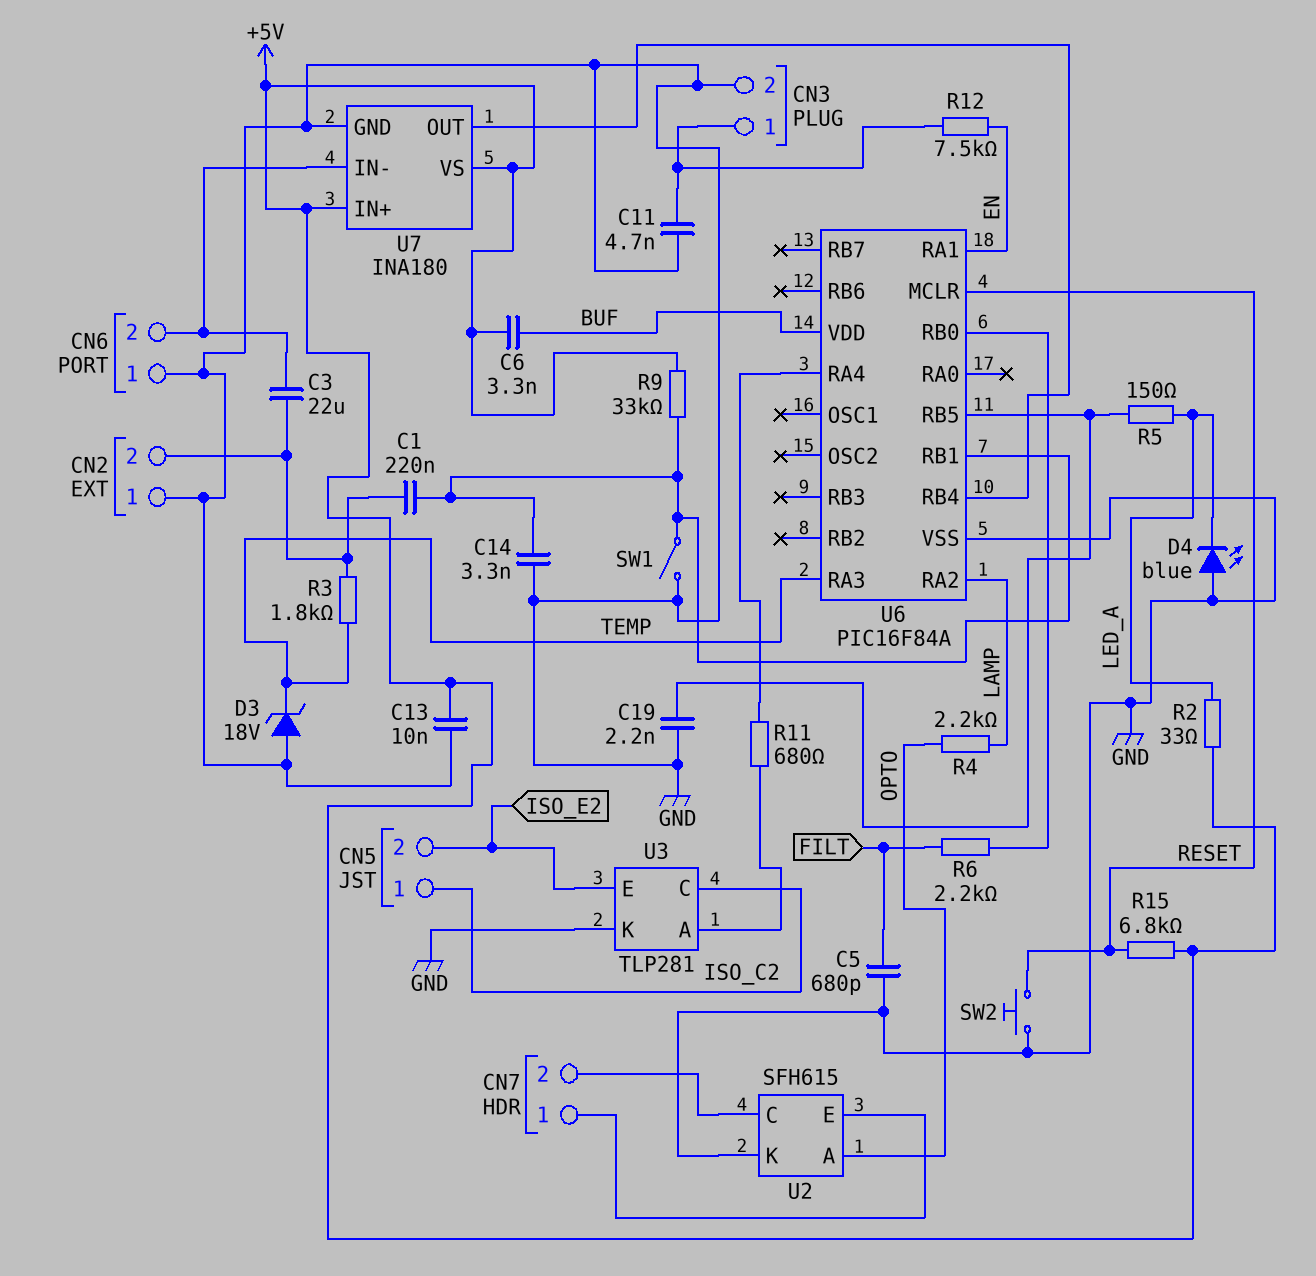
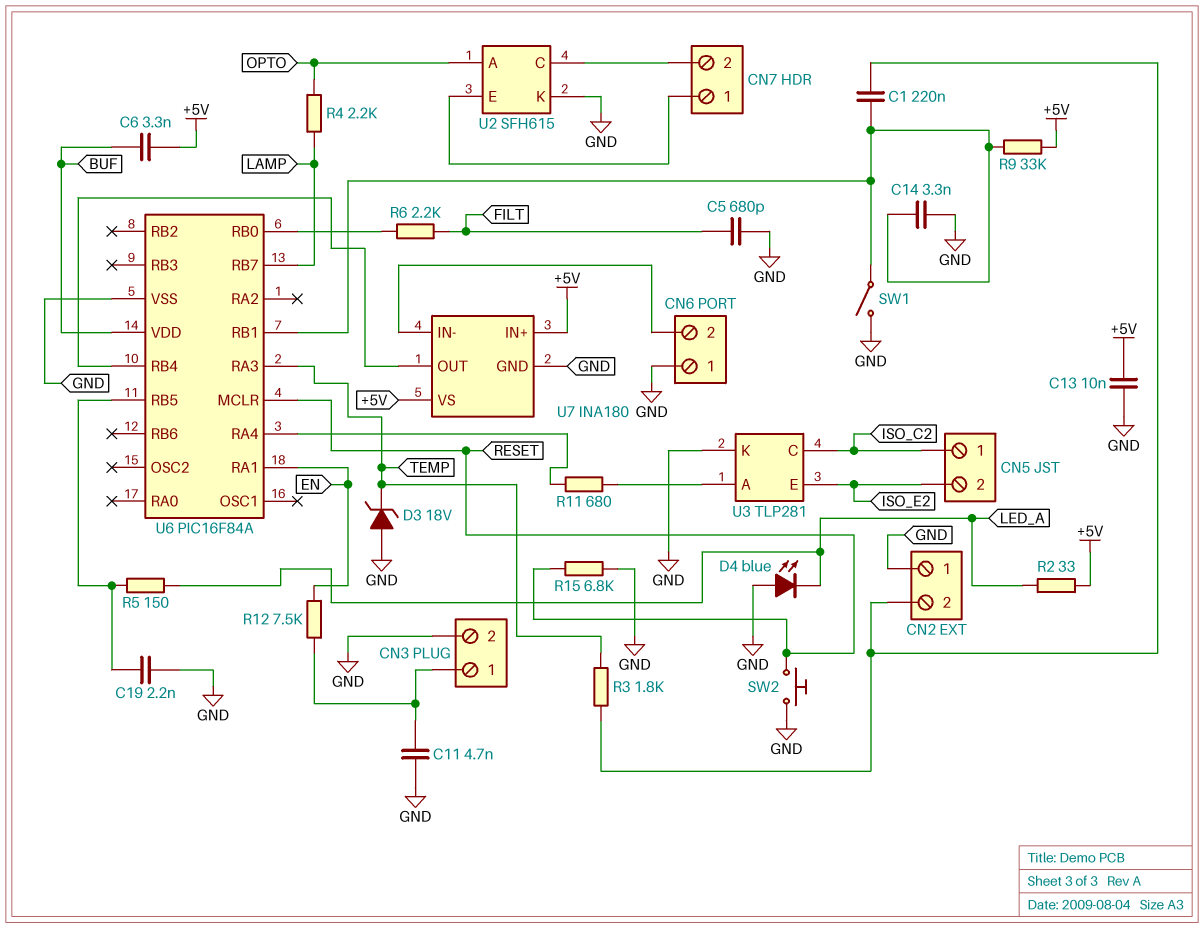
C3: 22uF (CN2/2, CN6/2) -> none
R15: 6.8k (+5V, RESET) -> 6.8k (GND, RESET)
U6 pin RA2: LAMP -> none
U6 pin RB7: none -> LAMP

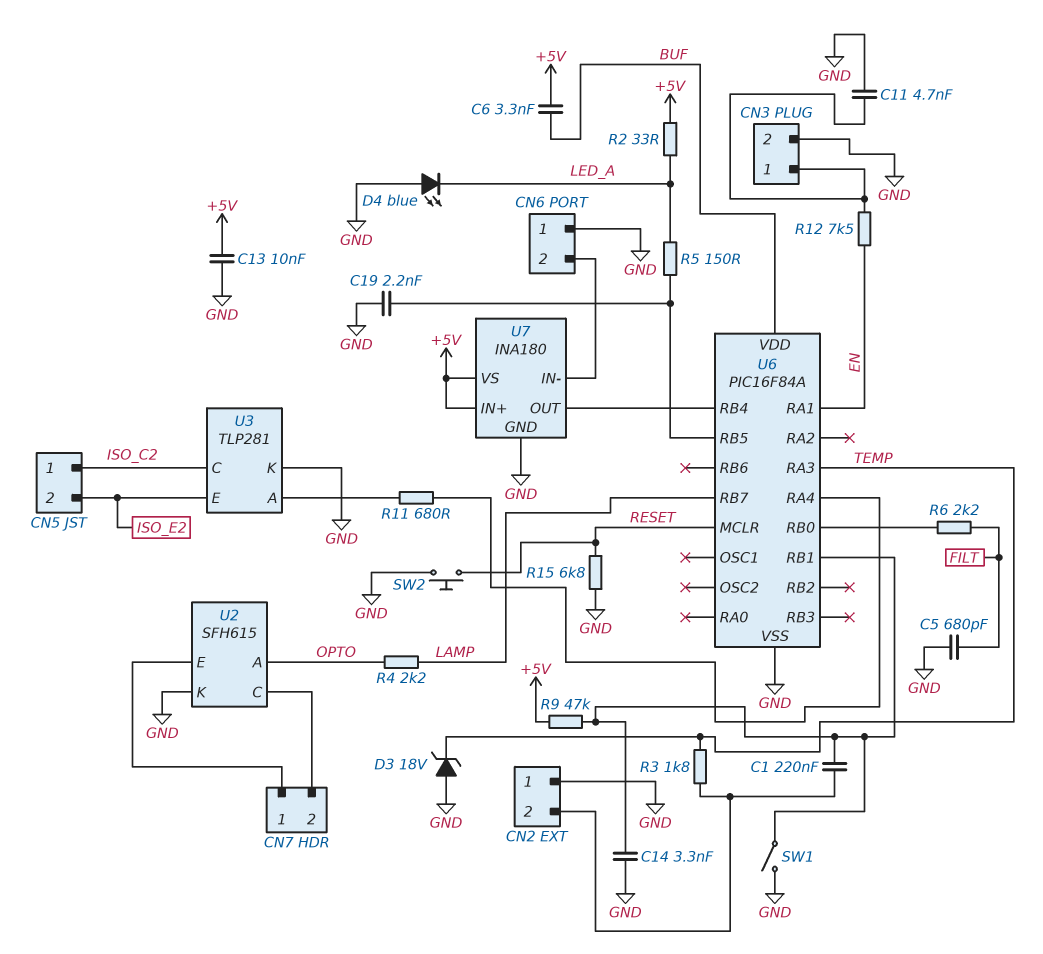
R9: 33k (+5V, U6/RB1) -> 47k (+5V, U6/RB1)

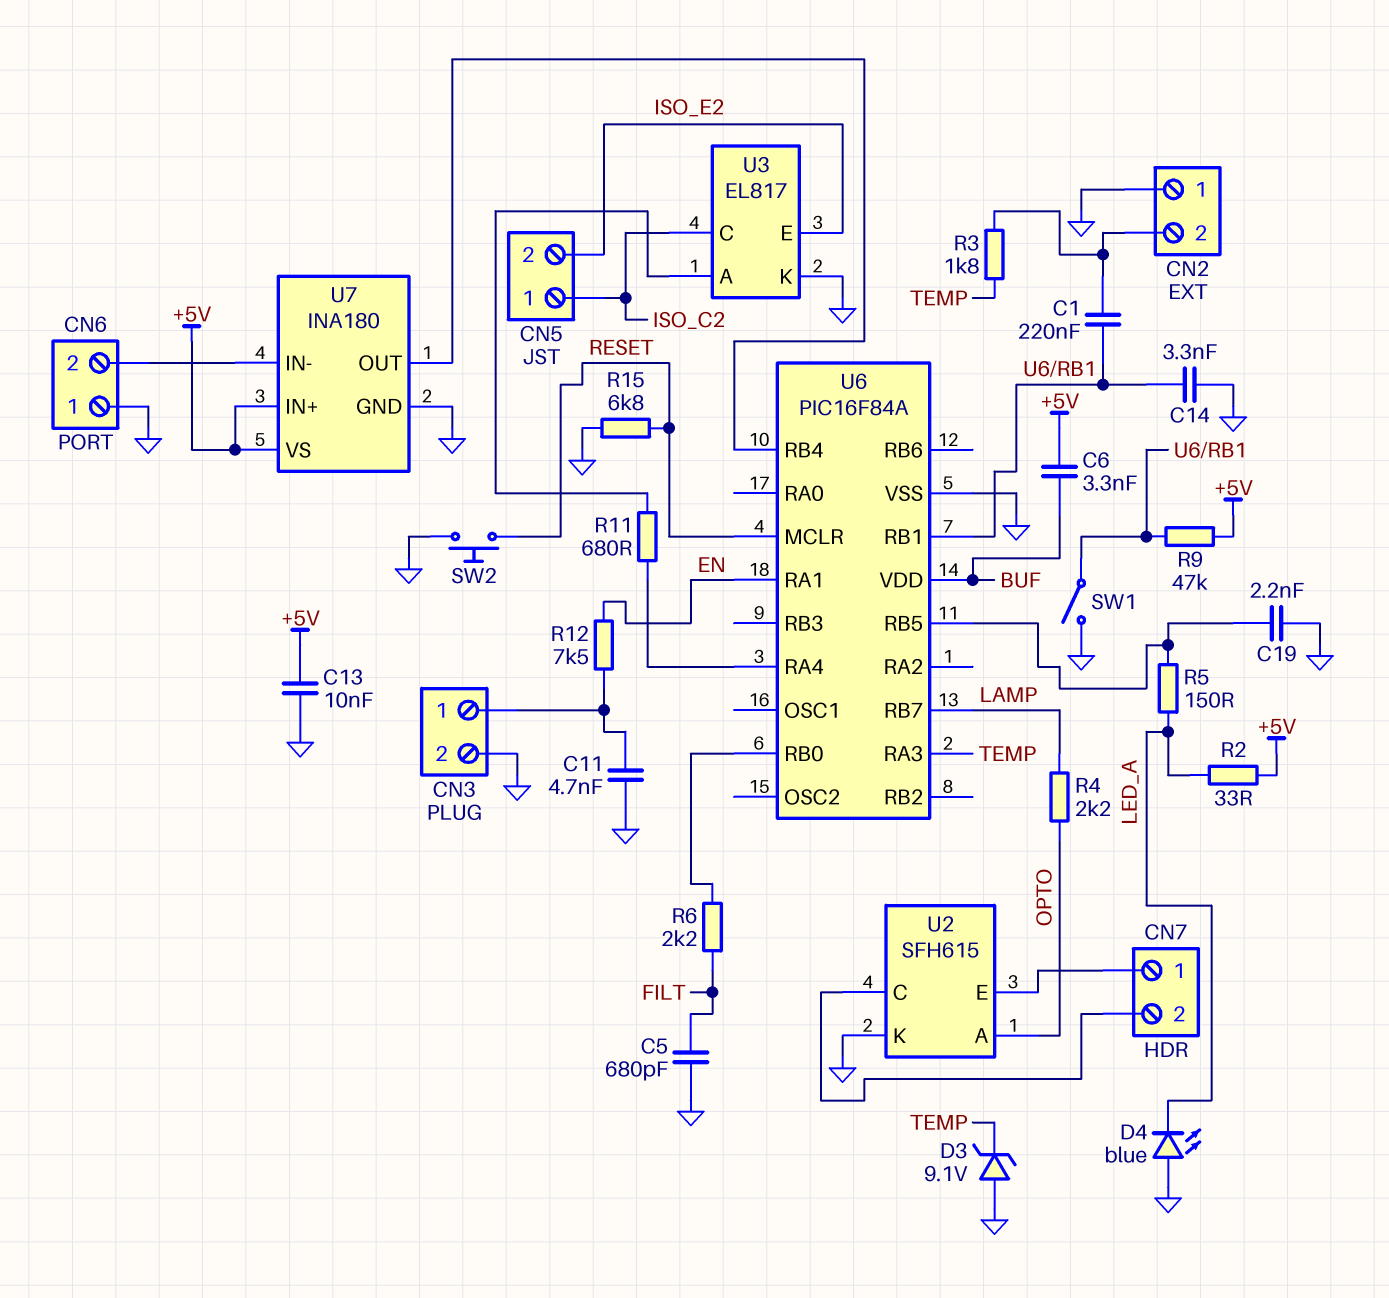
D3: zener 18V (A GND, K TEMP) -> zener 9.1V (A GND, K TEMP)
U3: TLP281 -> EL817

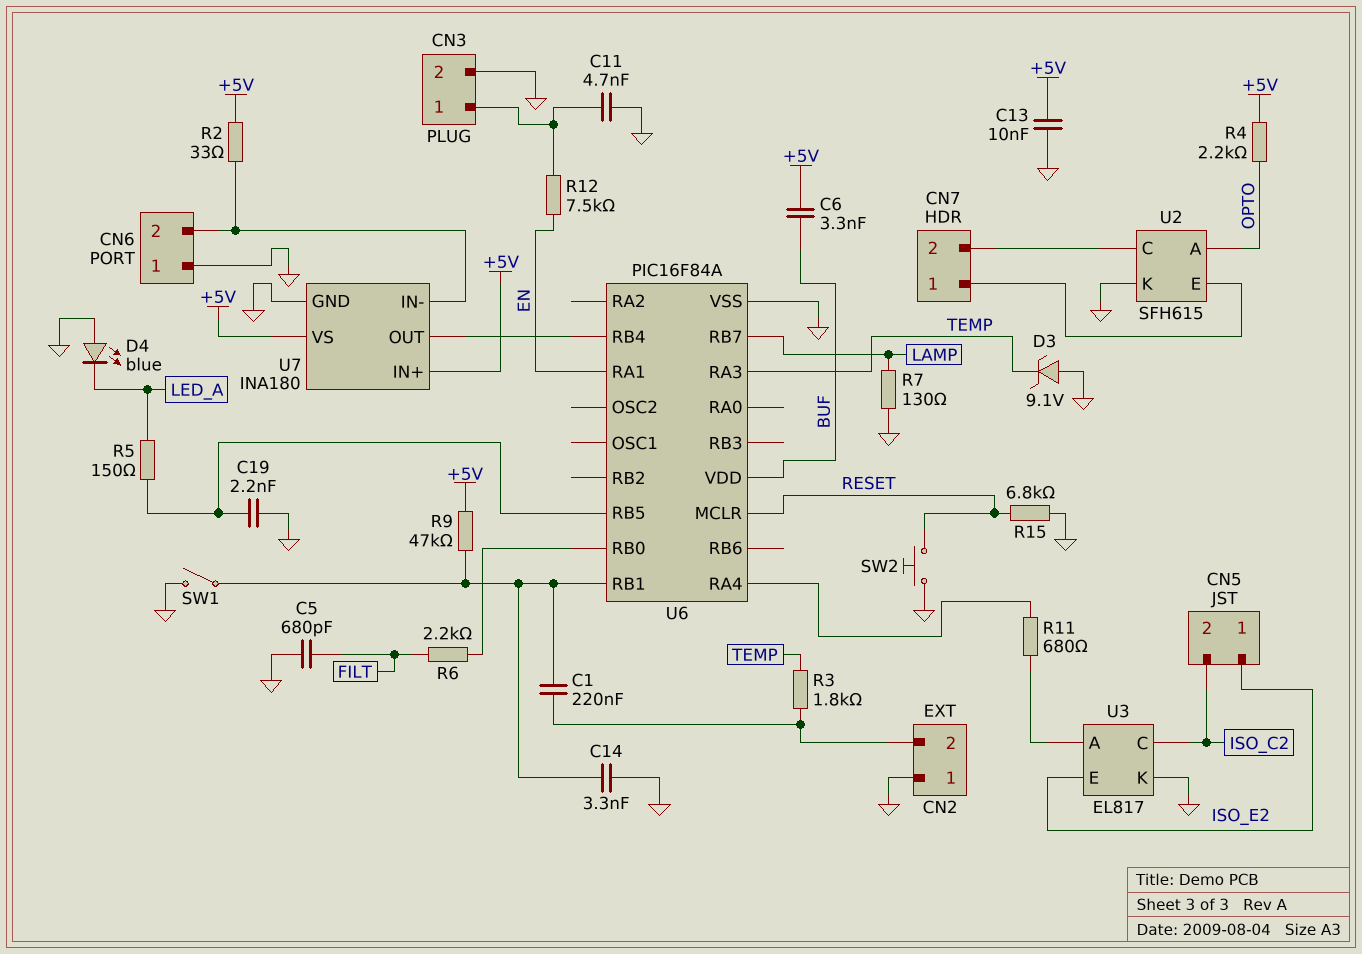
CN5 pin 1: ISO_C2 -> ISO_E2
CN5 pin 2: ISO_E2 -> ISO_C2
R2: 33 (+5V, LED_A) -> 33 (+5V, CN6/2)
R4: 2.2k (LAMP, OPTO) -> 2.2k (+5V, OPTO)
R7: none -> 130 (GND, LAMP)

